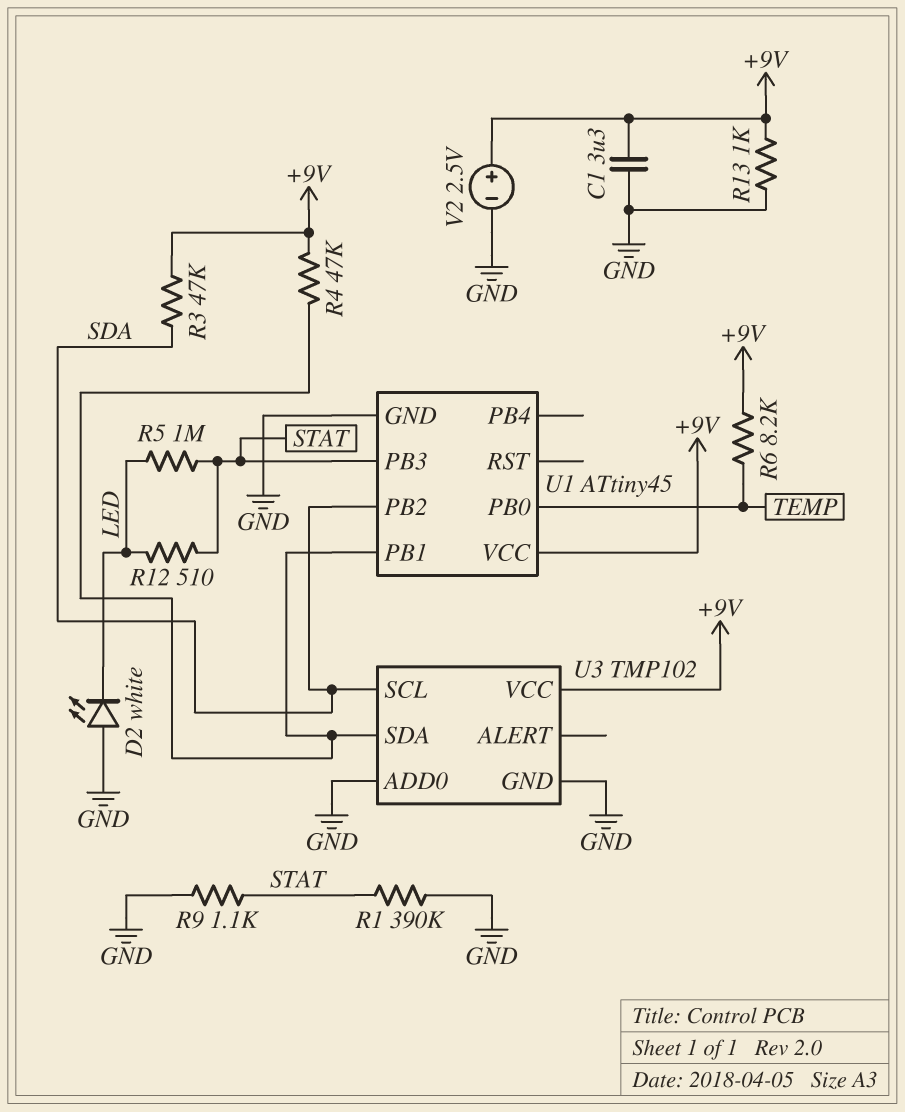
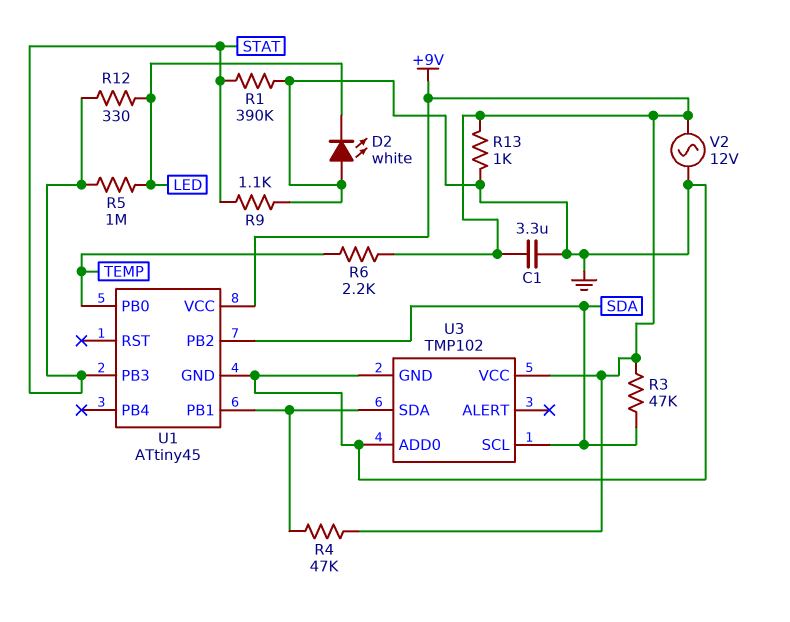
R6: 8.2k (+9V, TEMP) -> 2.2k (+9V, TEMP)
R12: 510 (LED, STAT) -> 330 (LED, STAT)
V2: 2.5V (plus +9V, minus GND) -> AC 12V (+9V, GND)

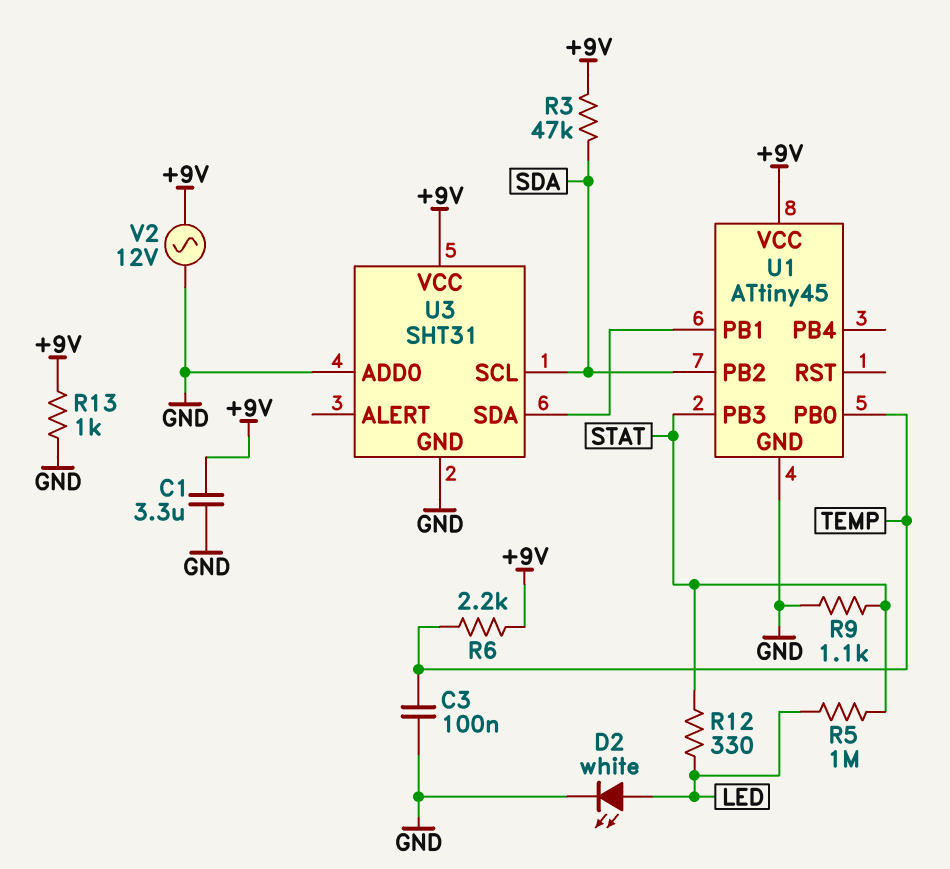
C3: none -> 100nF (GND, TEMP)
D2: LED white (A GND, K LED) -> LED white (A LED, K GND)
R1: 390k (GND, STAT) -> none
R4: 47k (+9V, U1/PB1) -> none
U3: TMP102 -> SHT31

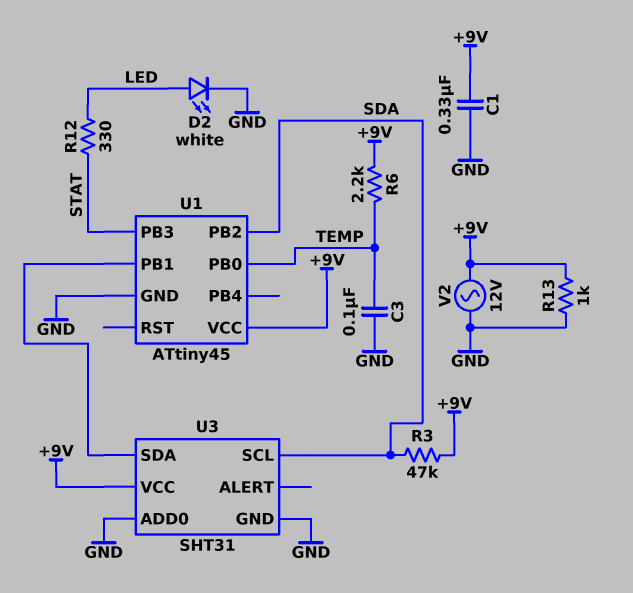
C1: 3.3uF (+9V, GND) -> 330nF (+9V, GND)
R5: 1M (LED, STAT) -> none
R9: 1.1k (GND, STAT) -> none

